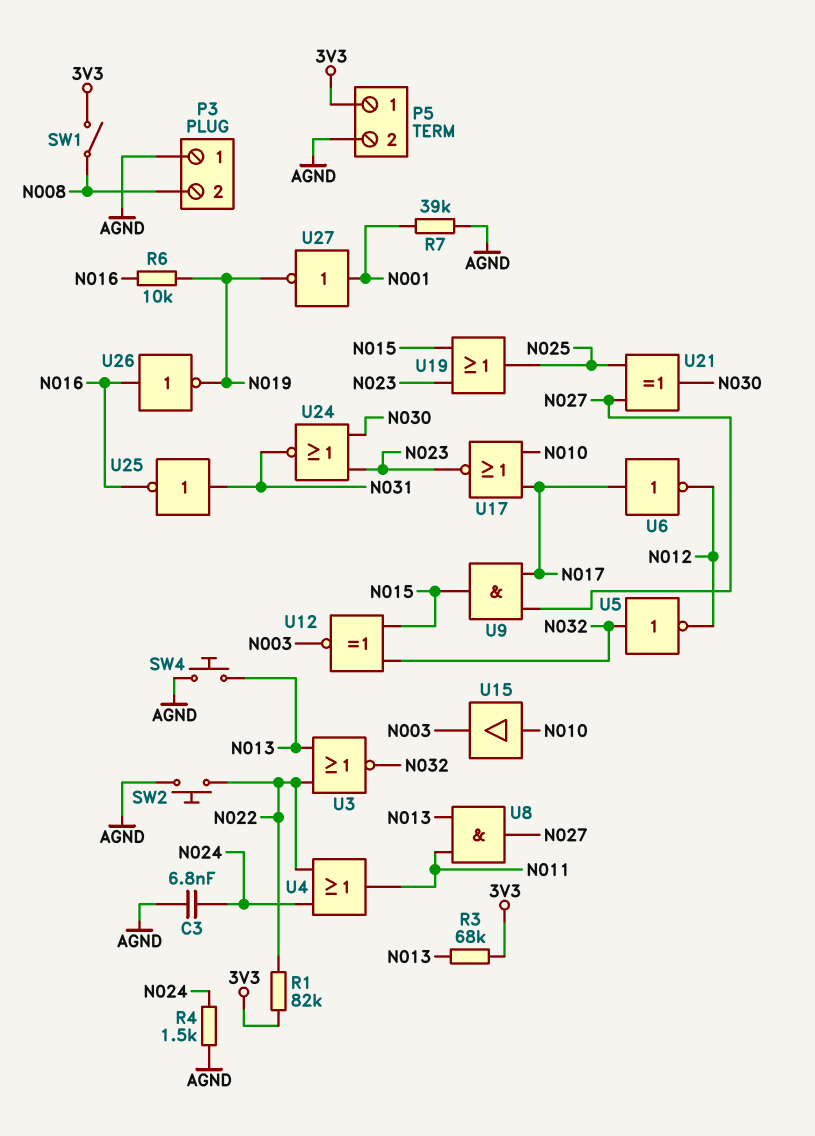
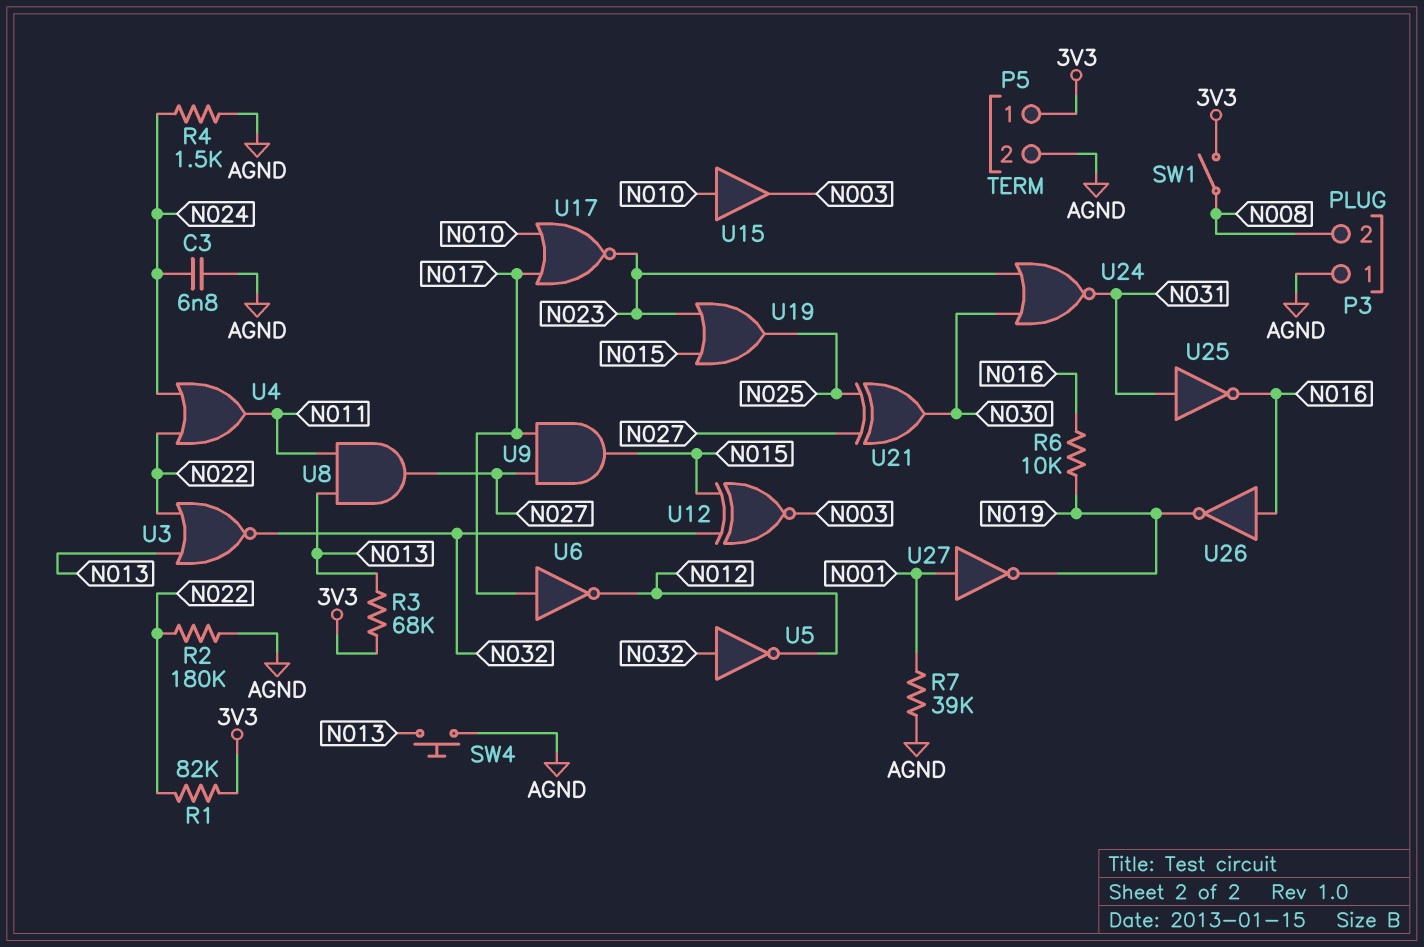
R2: none -> 180k (AGND, N022)
SW2: button (AGND, N022) -> none

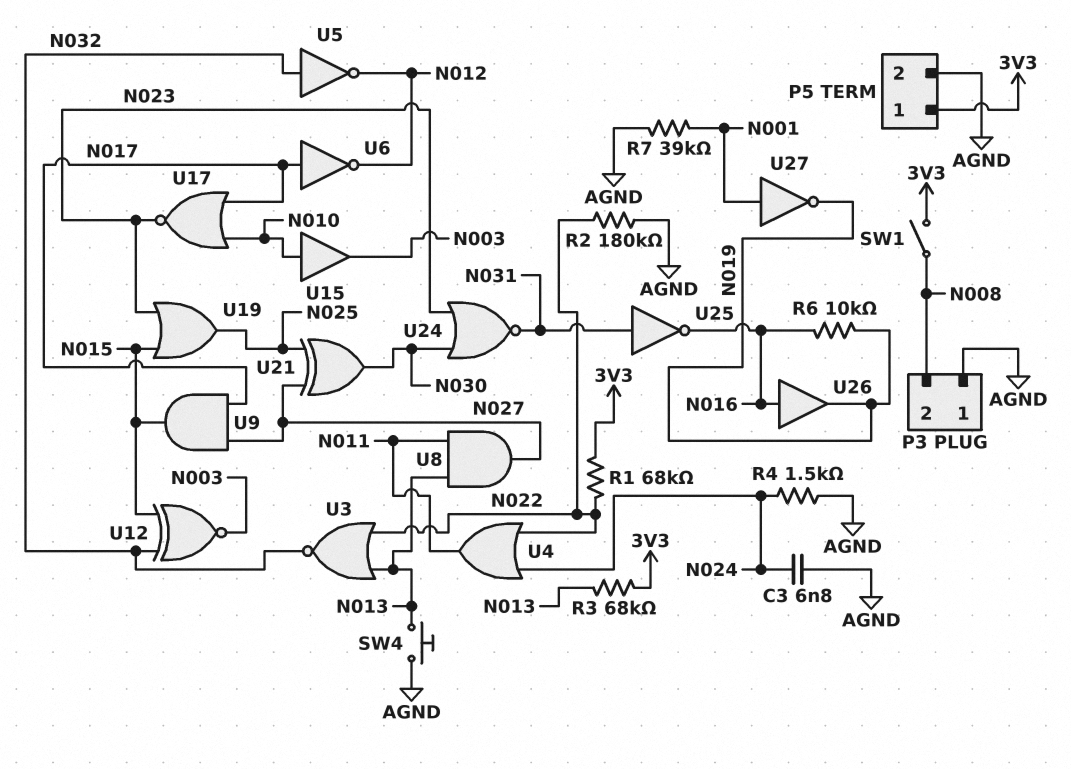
R1: 82k (3V3, N022) -> 68k (3V3, N022)
U26: NOT (in N016, out N019) -> buffer (in N016, out N019)

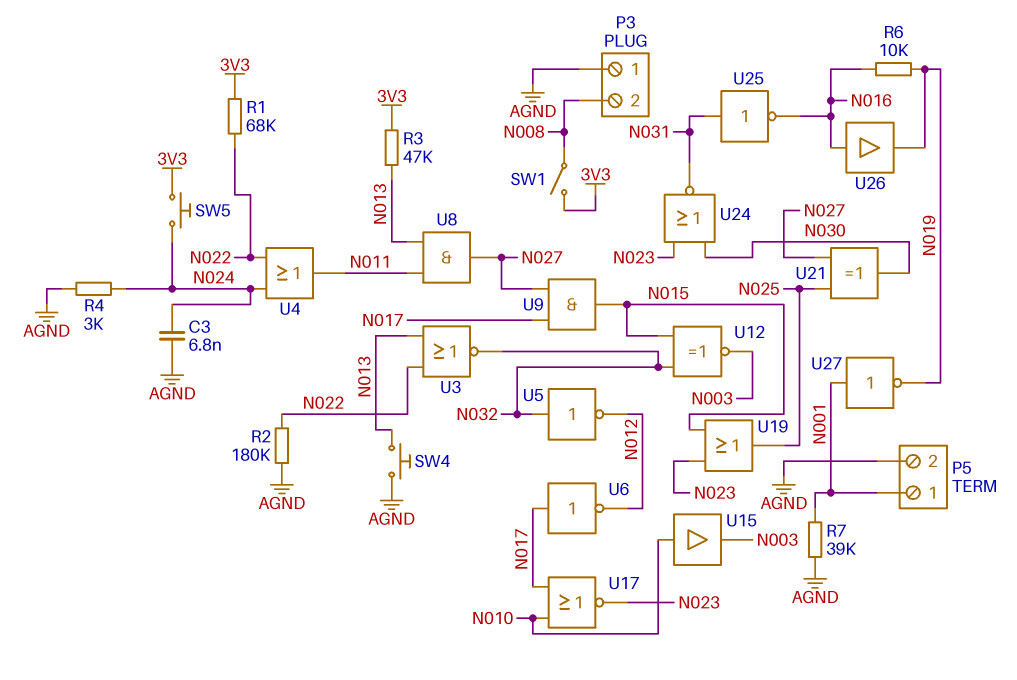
P5 pin 1: 3V3 -> N001
R3: 68k (3V3, N013) -> 47k (3V3, N013)
R4: 1.5k (AGND, N024) -> 3k (AGND, N024)
SW5: none -> button (3V3, N024)

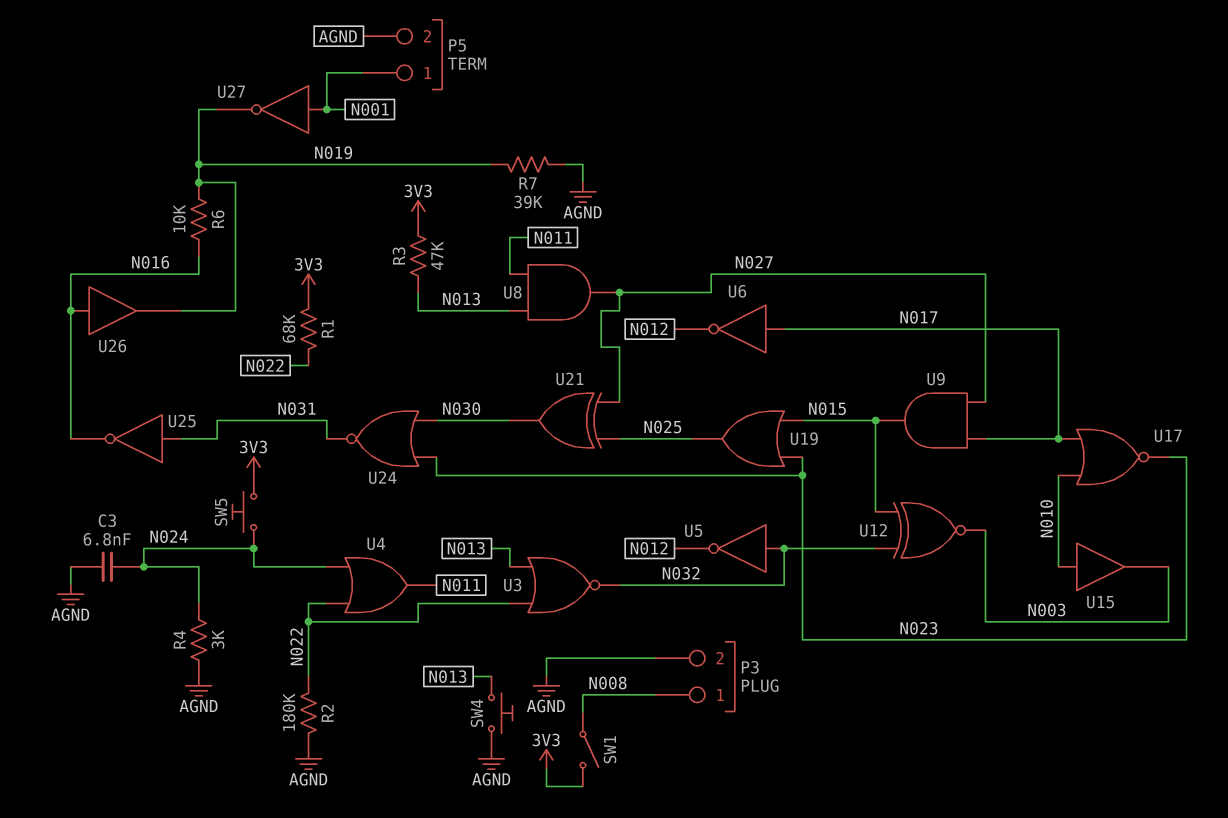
P3 pin 1: AGND -> N008
P3 pin 2: N008 -> AGND
R7: 39k (AGND, N001) -> 39k (AGND, N019)

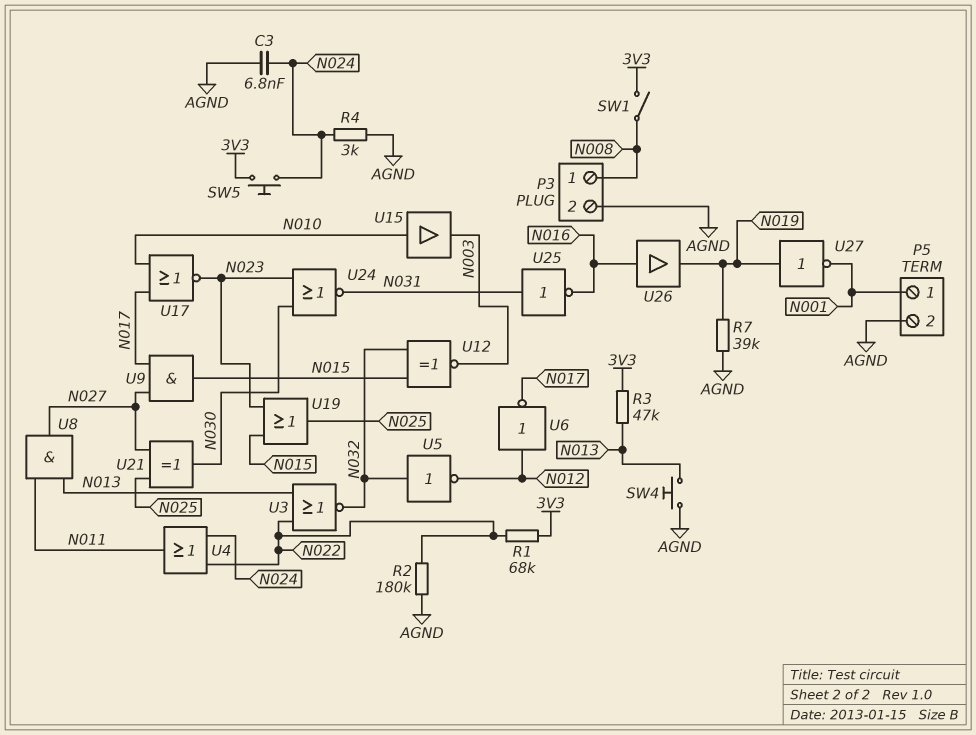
R6: 10k (N016, N019) -> none
U6: NOT (in N017, out N012) -> NOT (in N012, out N017)
U27: NOT (in N001, out N019) -> NOT (in N019, out N001)

